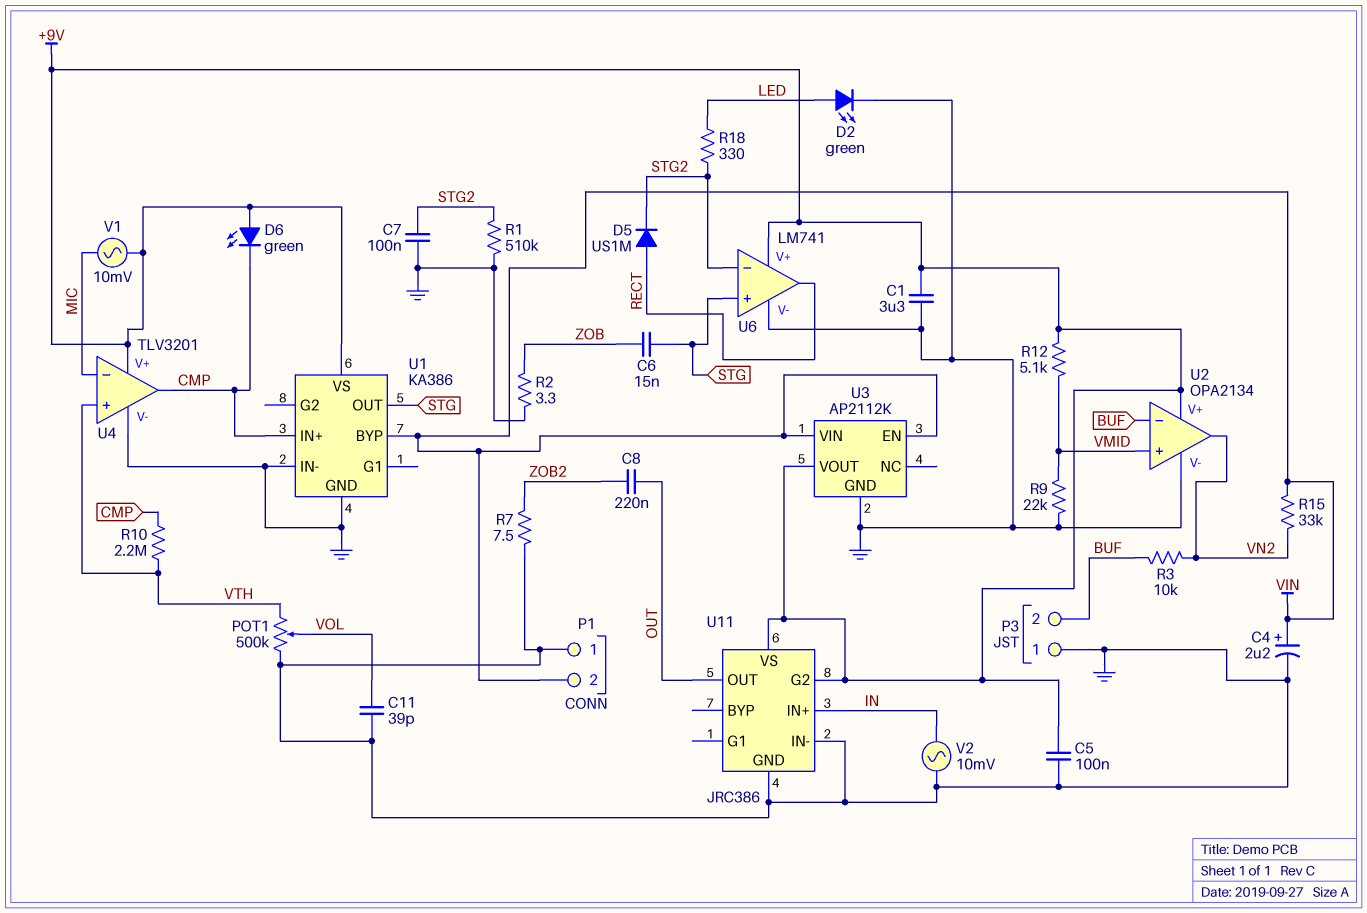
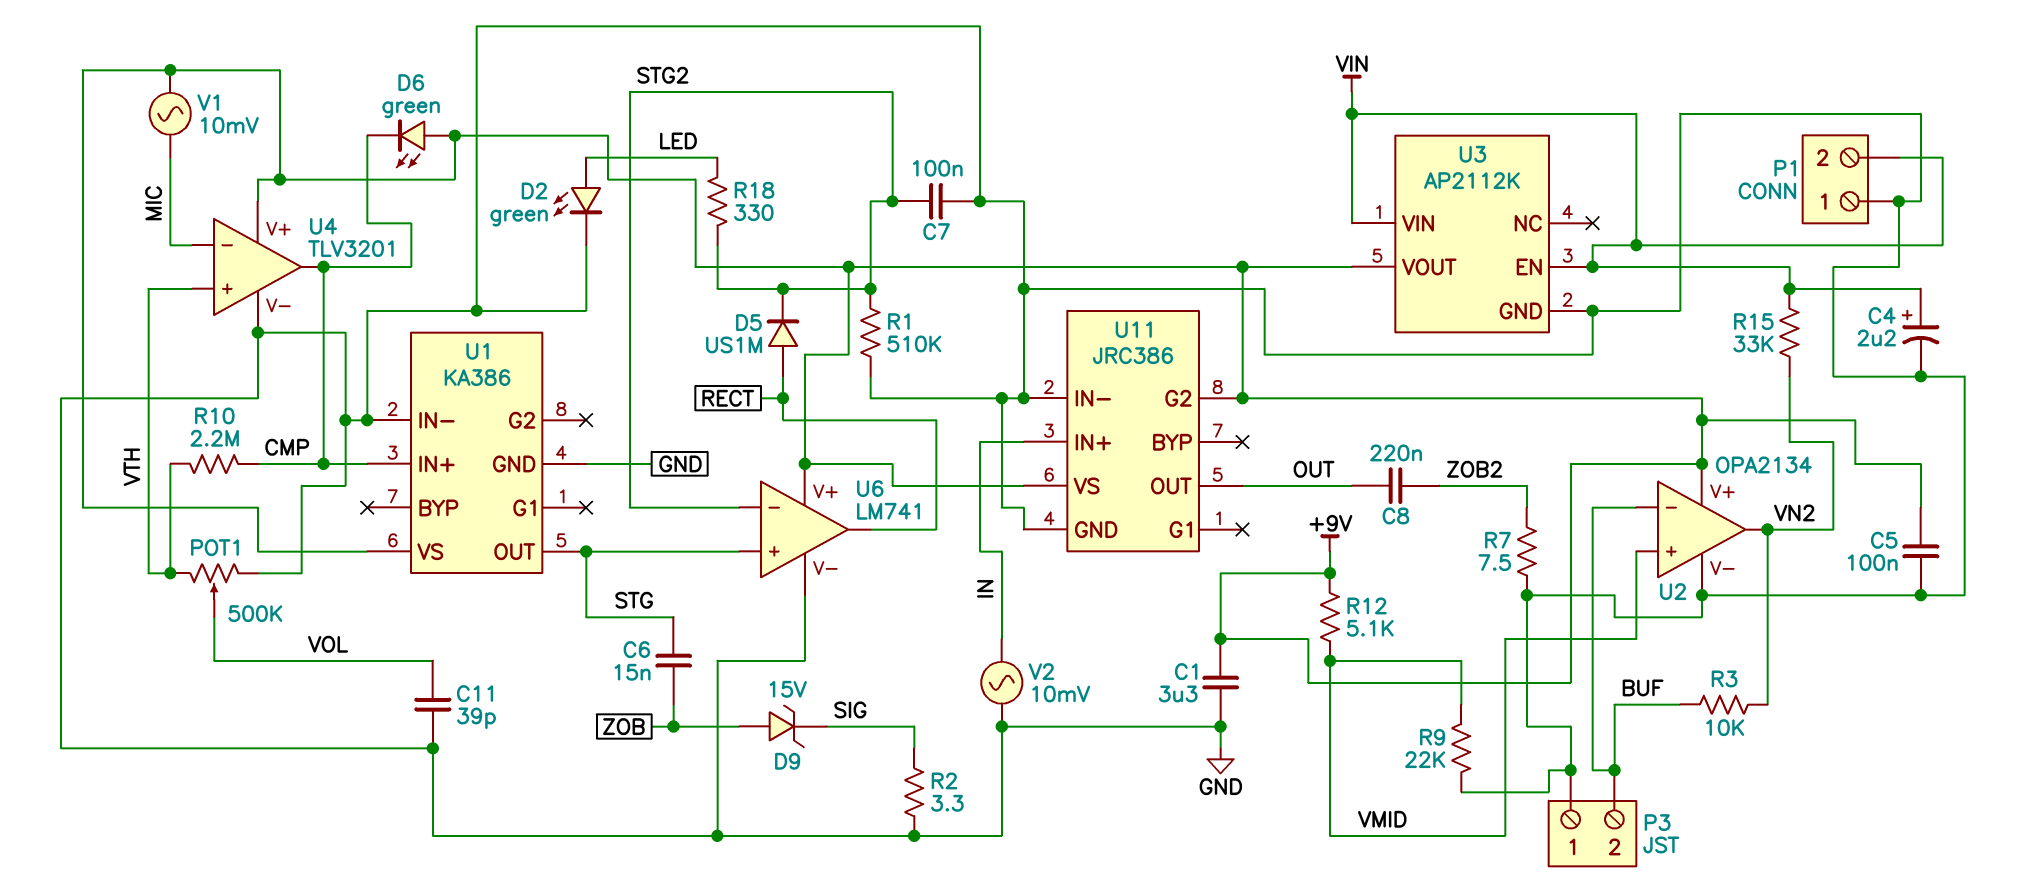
D9: none -> zener 15V (A ZOB, K SIG)
R2: 3.3 (GND, ZOB) -> 3.3 (GND, SIG)
U1 pin BYP: VIN -> none

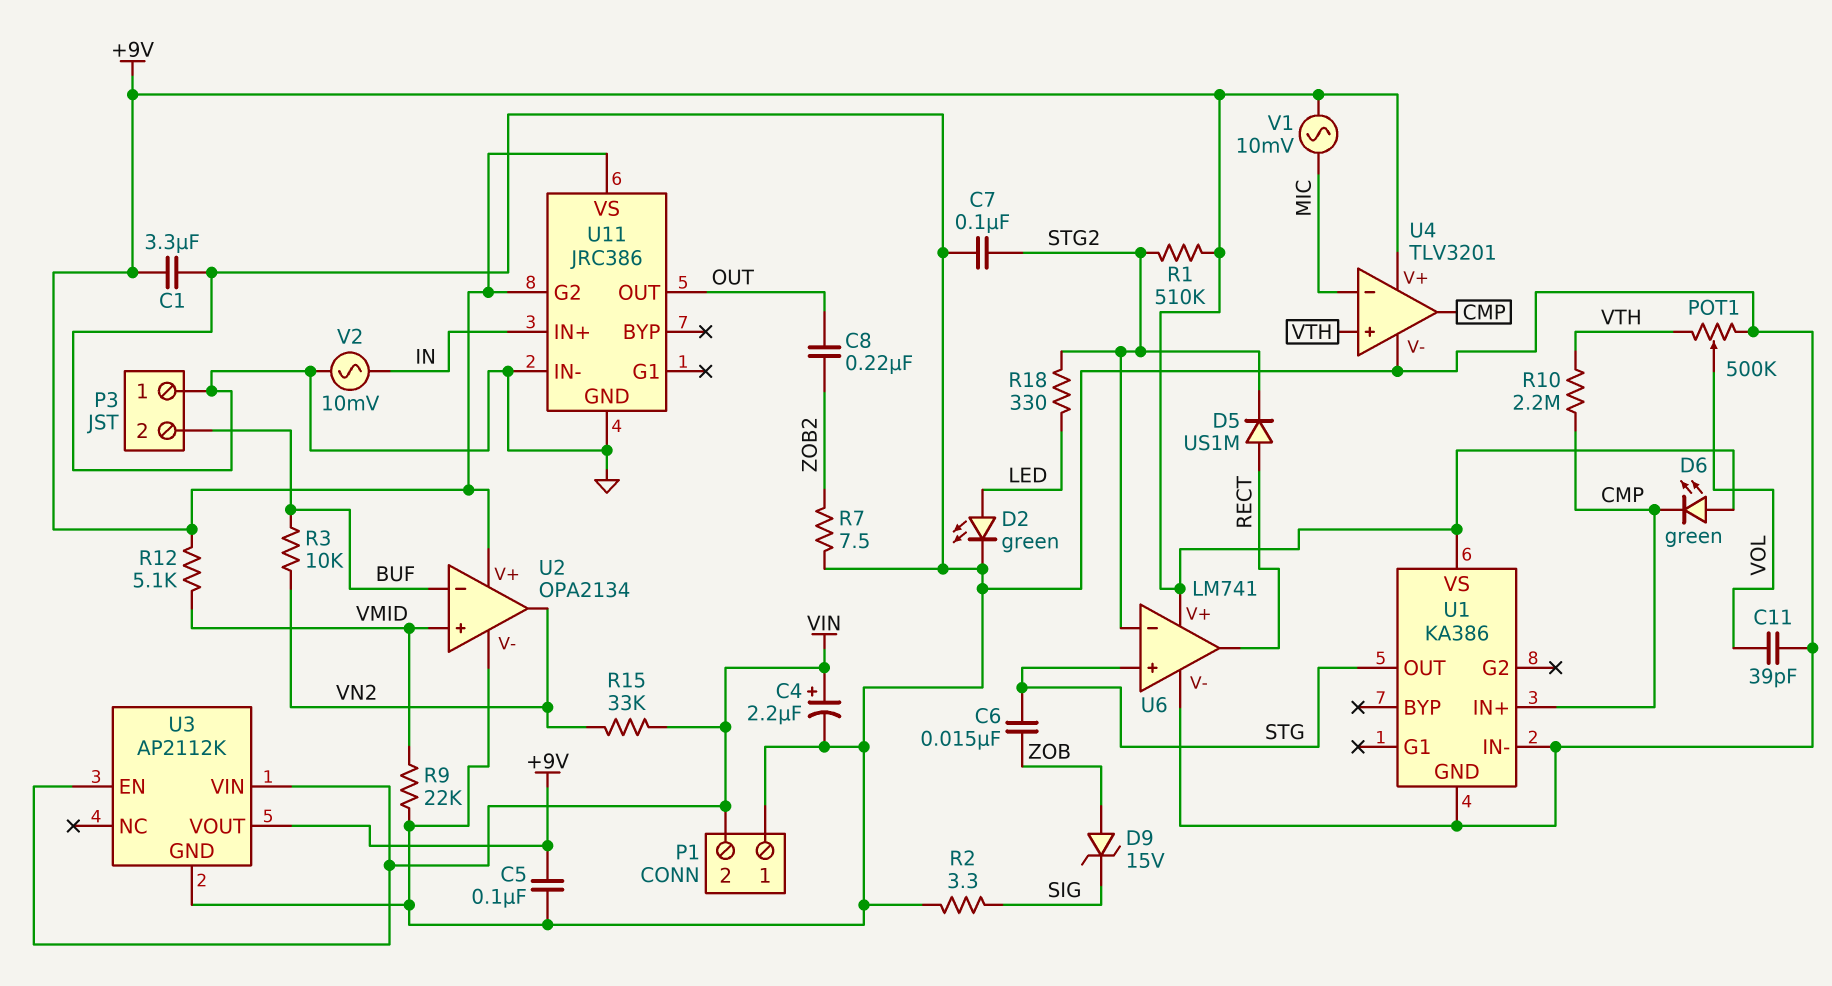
R1: 510k (GND, STG2) -> 510k (+9V, STG2)

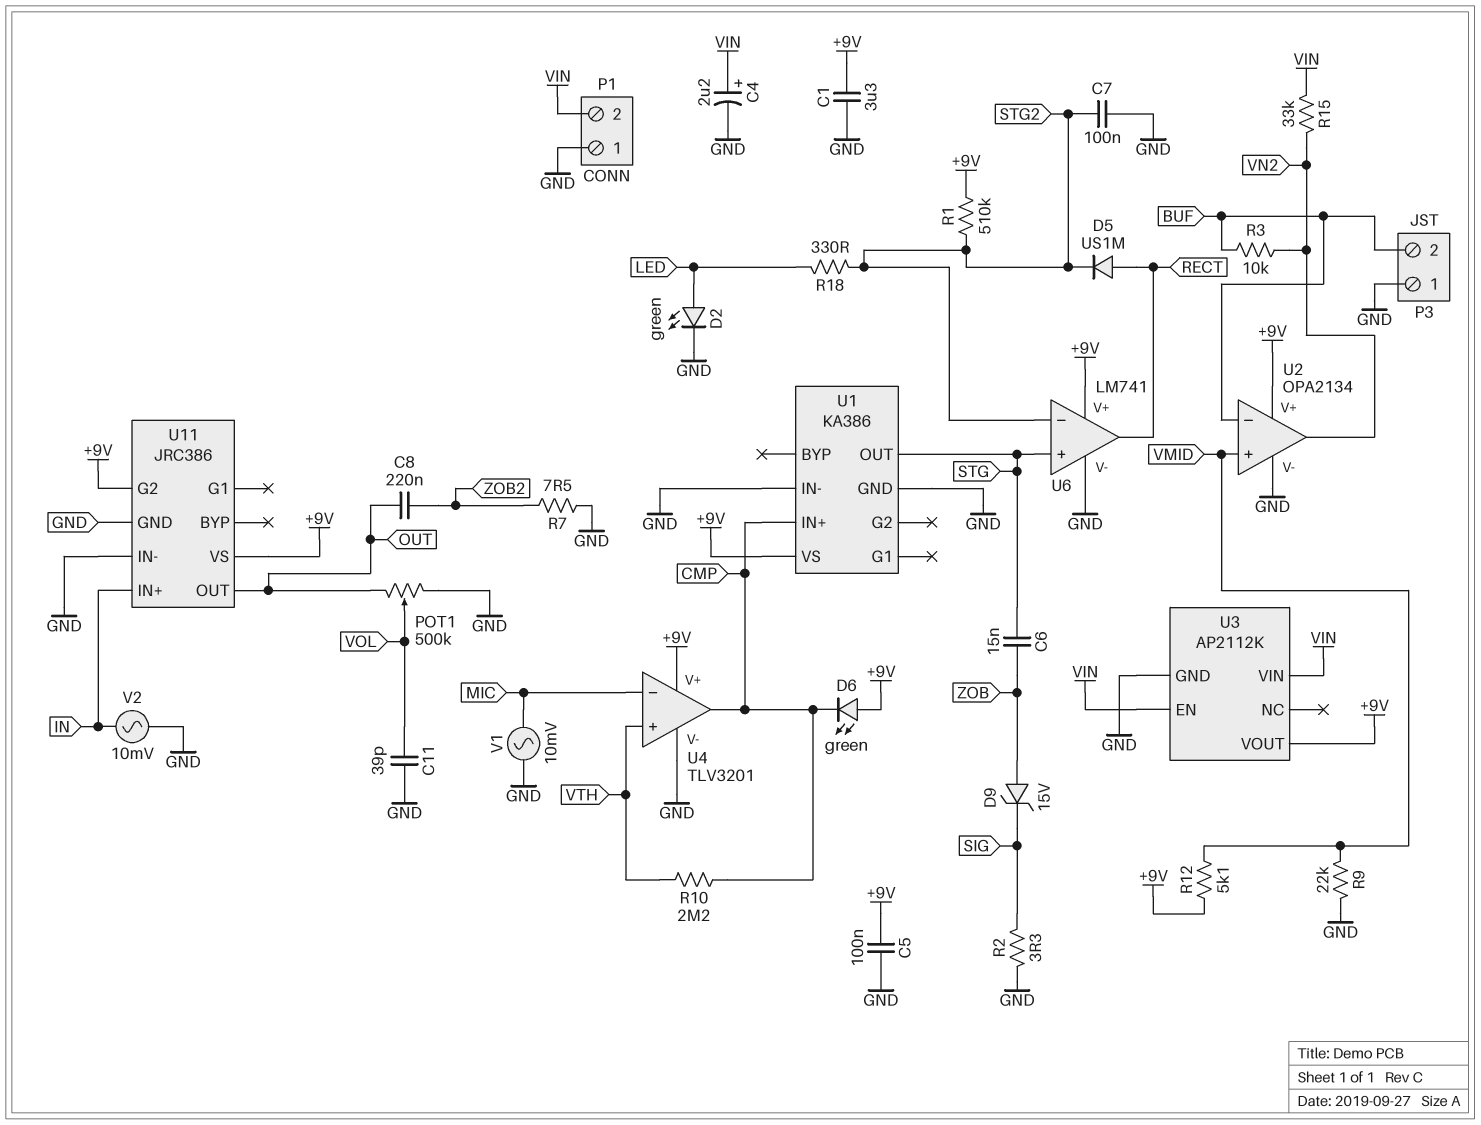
POT1: 500k (GND, VTH, wiper VOL) -> 500k (GND, OUT, wiper VOL)
V1: AC 10mV (+9V, MIC) -> AC 10mV (GND, MIC)

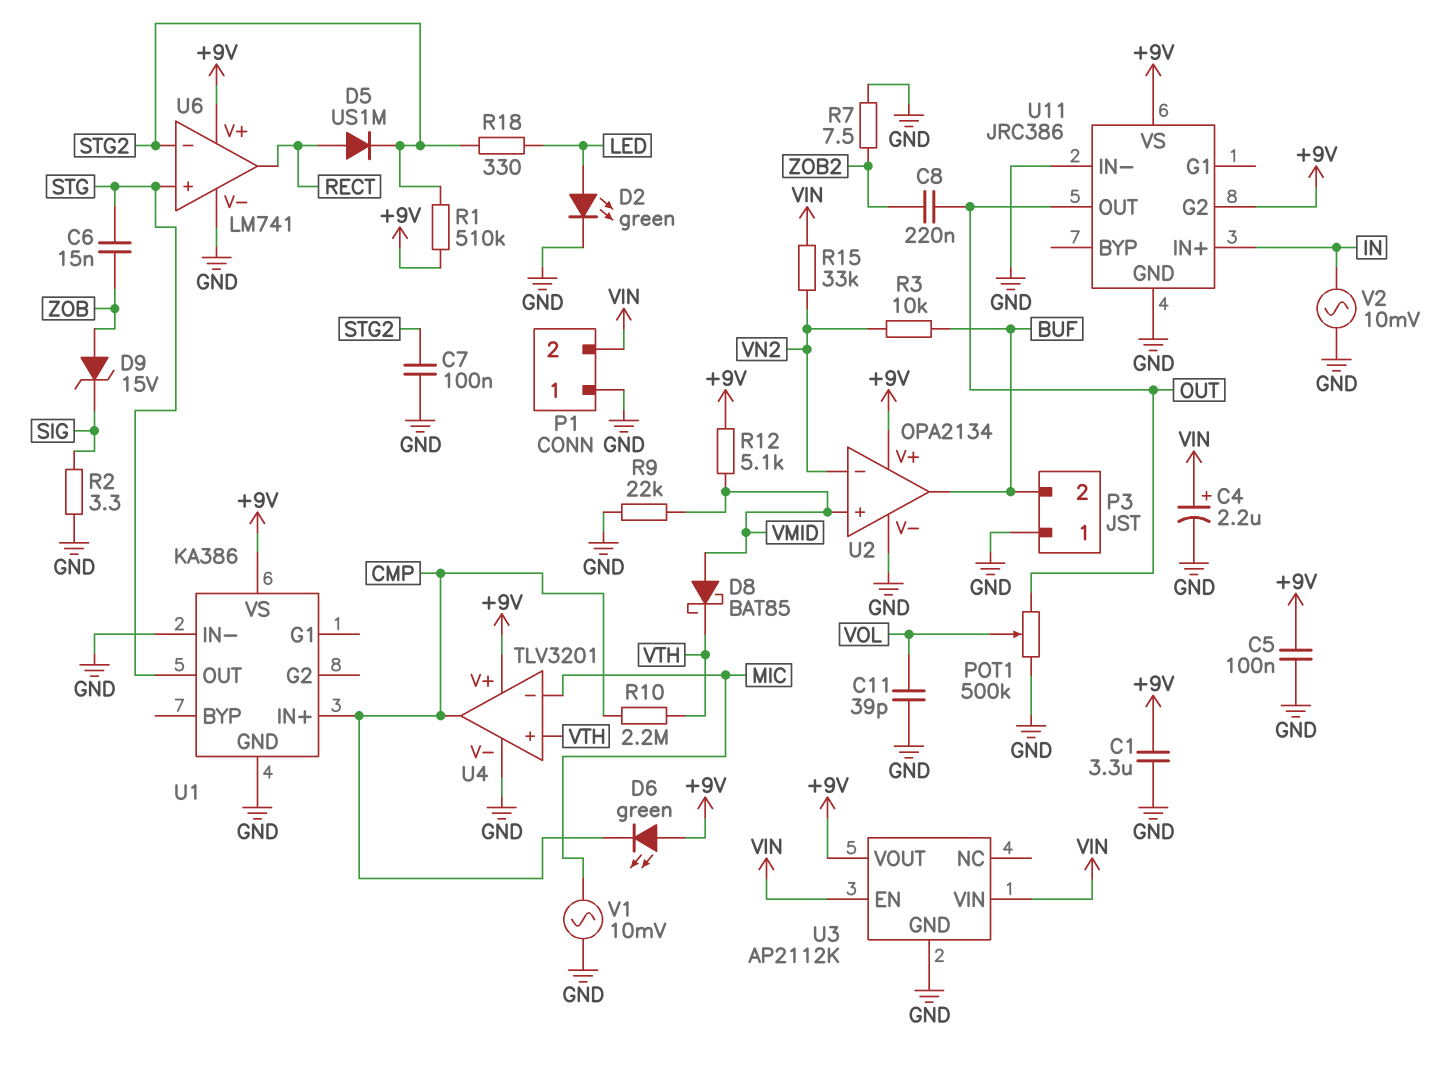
D8: none -> schottky BAT85 (A VMID, K VTH)
U2 pin in-: BUF -> VN2
U2 pin out: VN2 -> BUF

